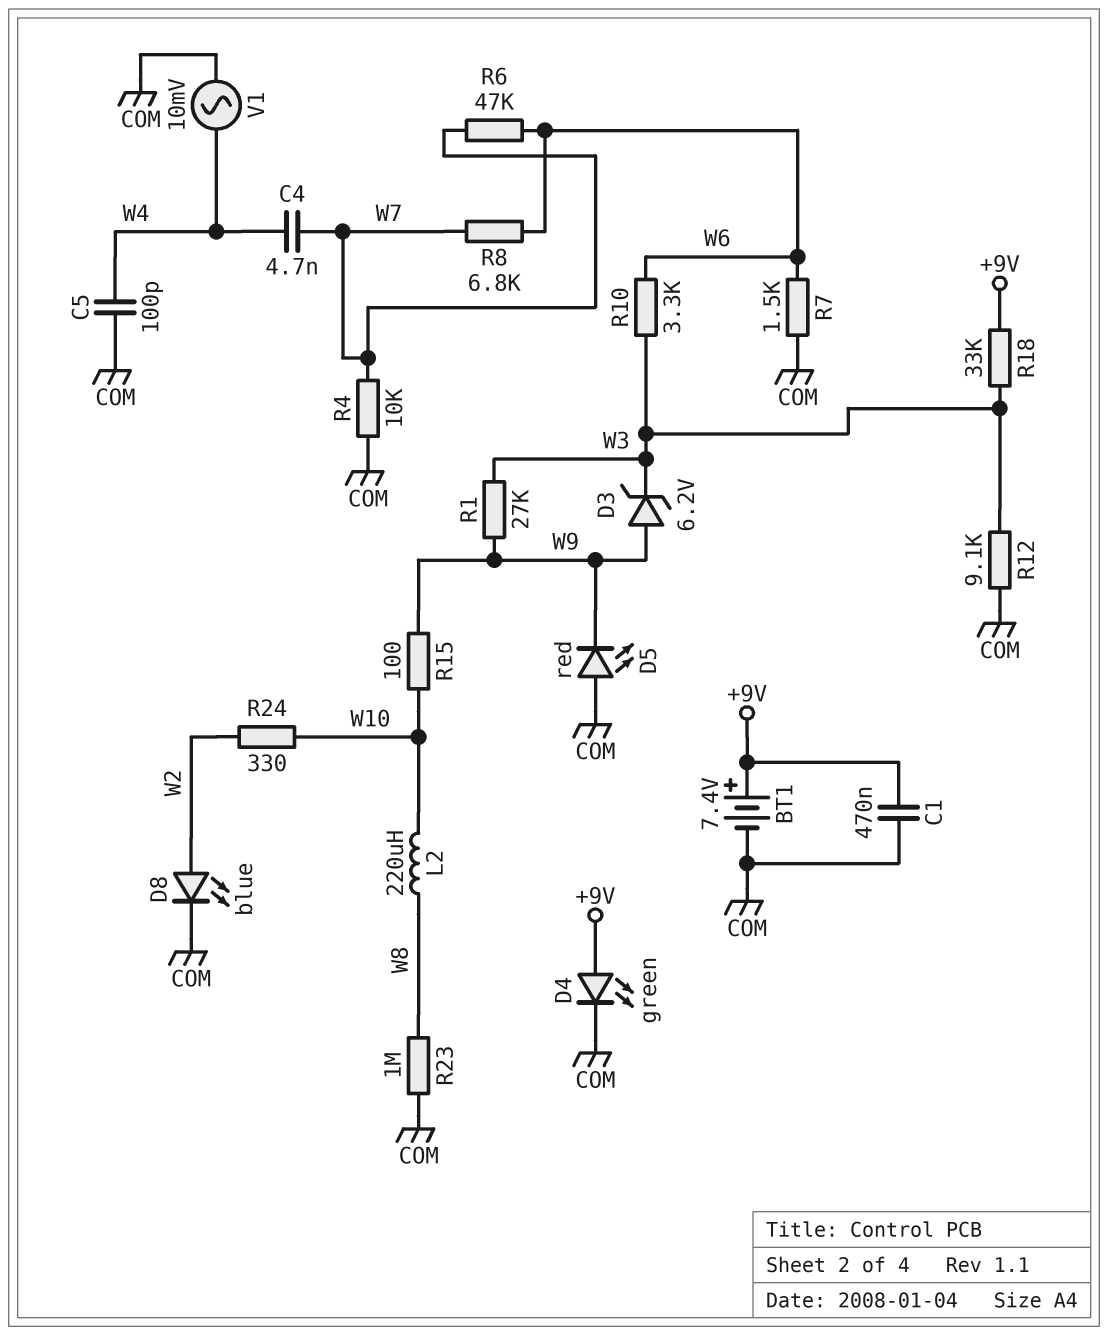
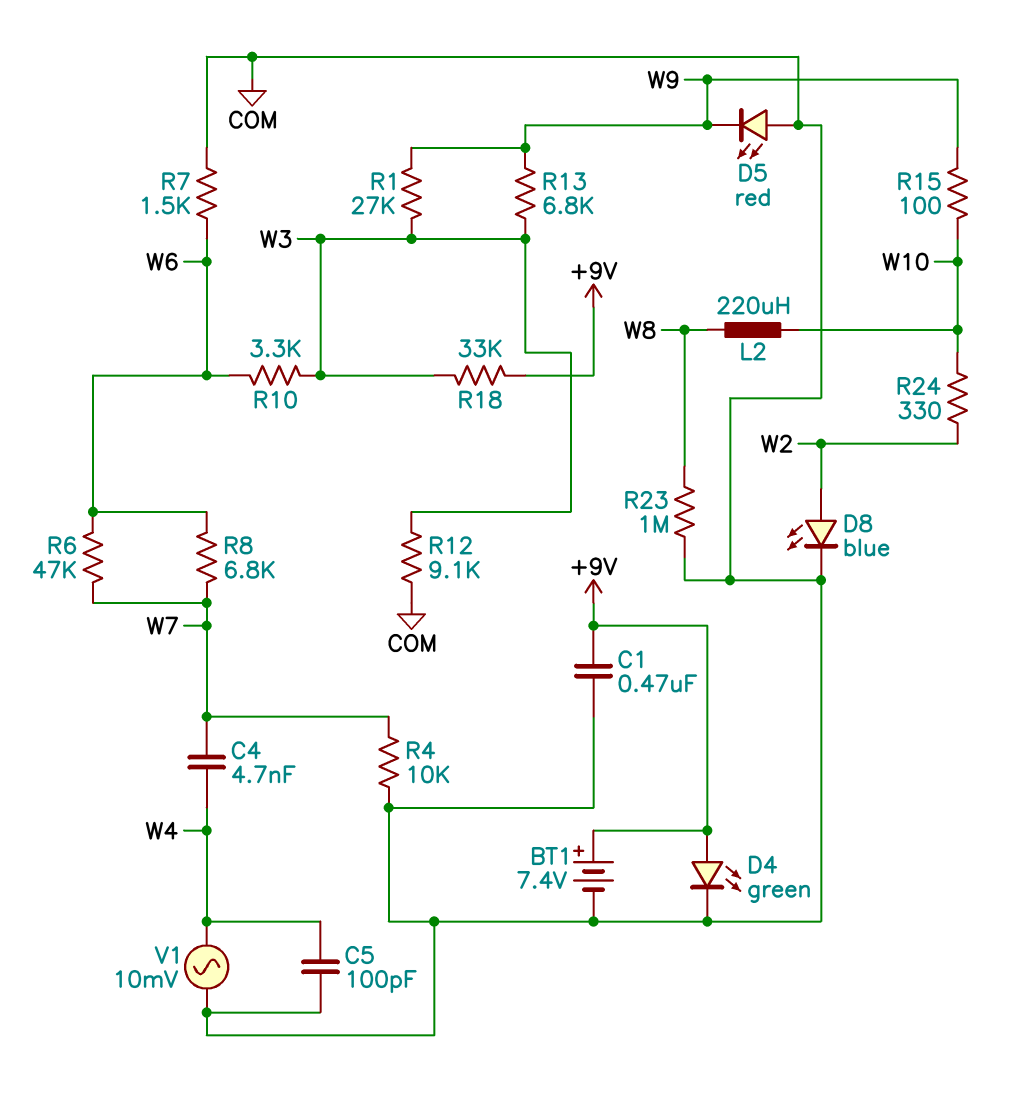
D3: zener 6.2V (A W9, K W3) -> none
R13: none -> 6.8k (W3, W9)

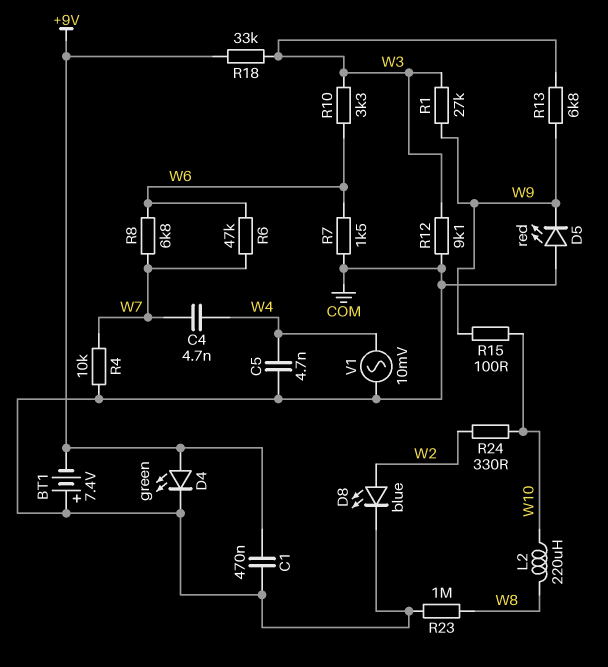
BT1: 7.4V (plus +9V, minus COM) -> 7.4V (plus COM, minus +9V)
C5: 100pF (COM, W4) -> 4.7nF (COM, W4)

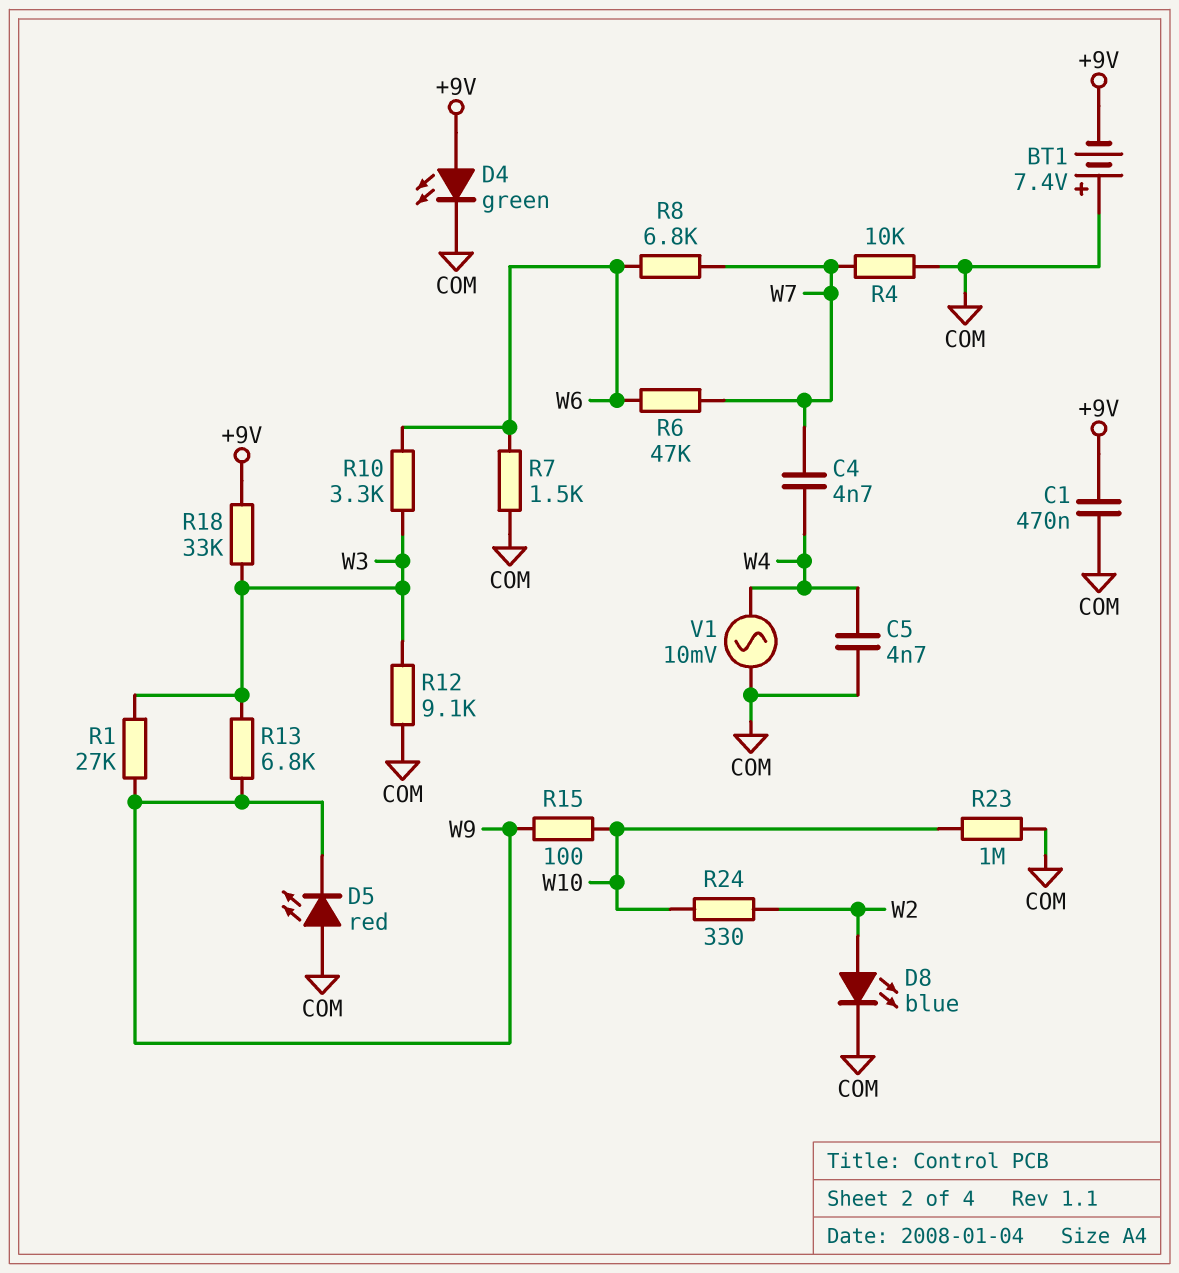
L2: 220uH (W8, W10) -> none
R23: 1M (COM, W8) -> 1M (COM, W10)

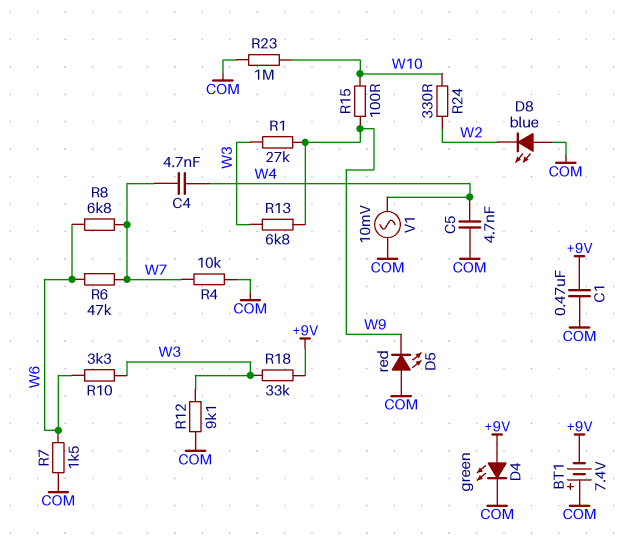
D8: LED blue (A W2, K COM) -> LED blue (A COM, K W2)

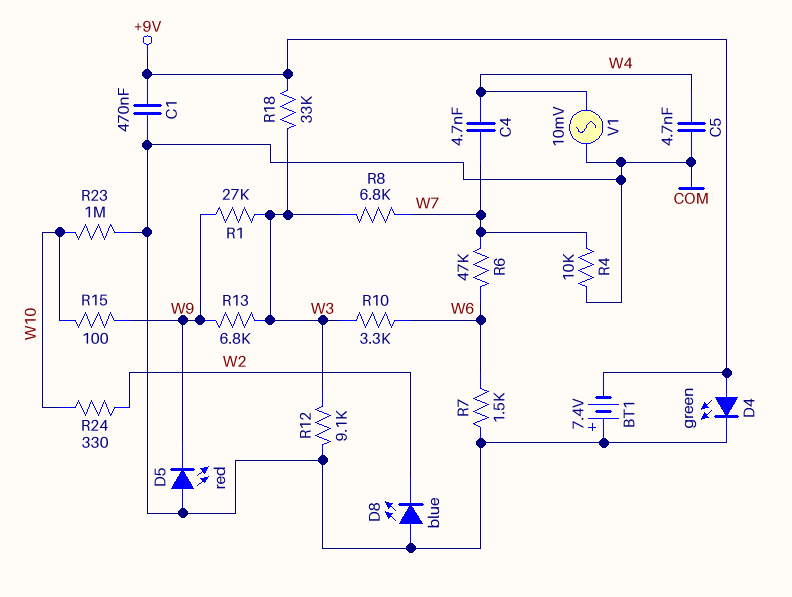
R8: 6.8k (W6, W7) -> 6.8k (W3, W7)

